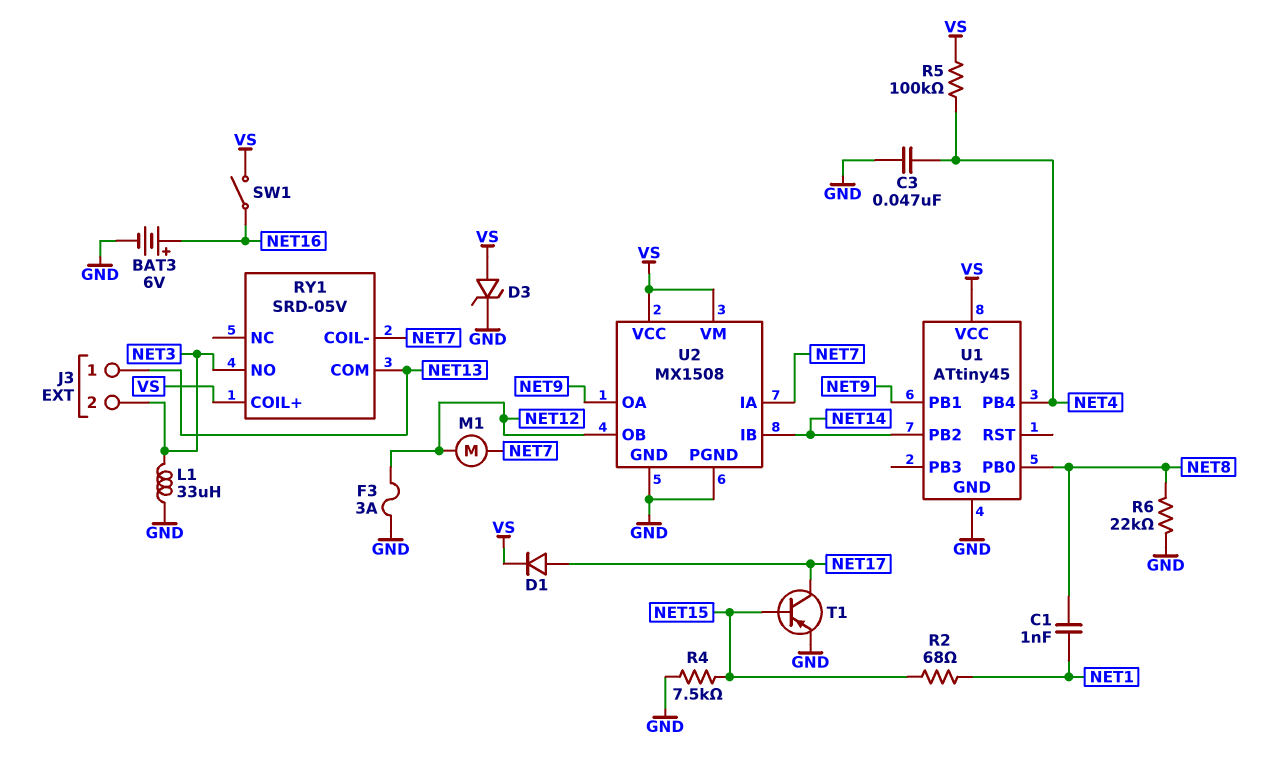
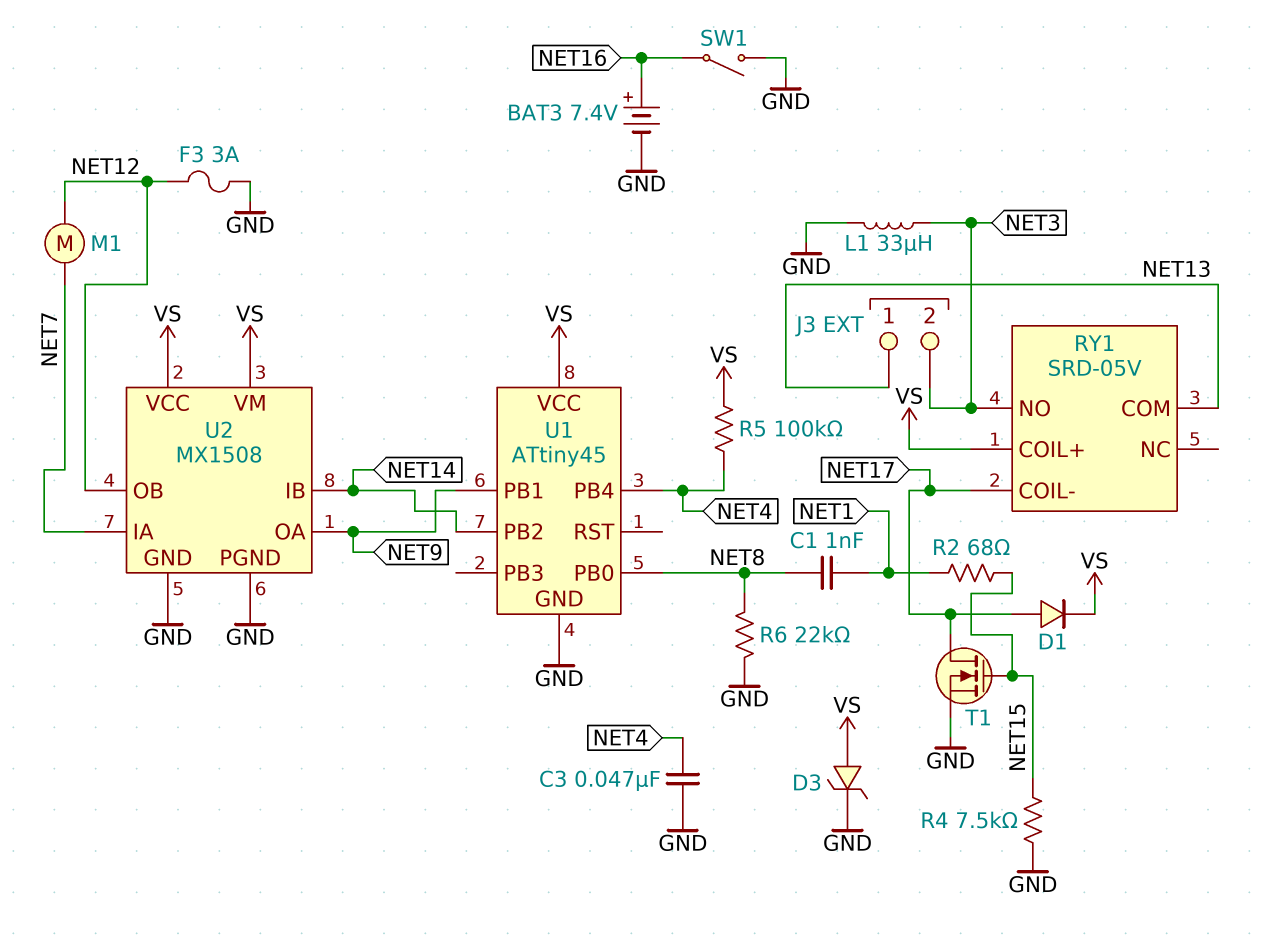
BAT3: 6V (plus NET16, minus GND) -> 7.4V (plus NET16, minus GND)
RY1 pin COIL-: NET7 -> NET17
SW1: switch (NET16, VS) -> switch (GND, NET16)
T1: PNP (B NET15, C NET17, E GND) -> NMOS (G NET15, D NET17, S GND)

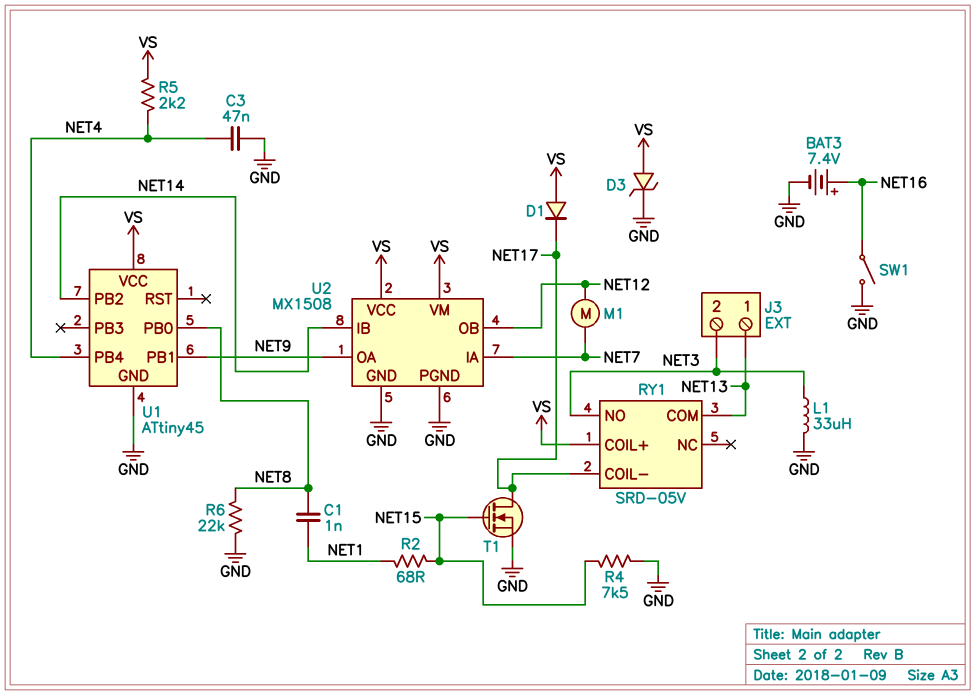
D1: diode (A NET17, K VS) -> diode (A VS, K NET17)
F3: 3A (GND, NET12) -> none
R5: 100k (NET4, VS) -> 2.2k (NET4, VS)

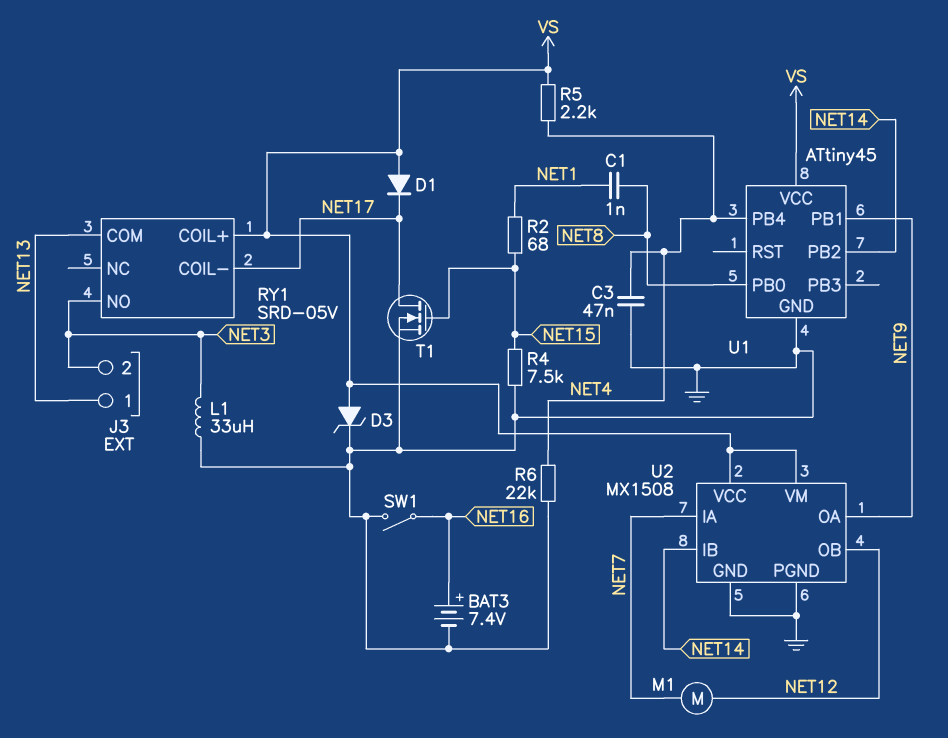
R6: 22k (GND, NET8) -> 22k (GND, NET4)

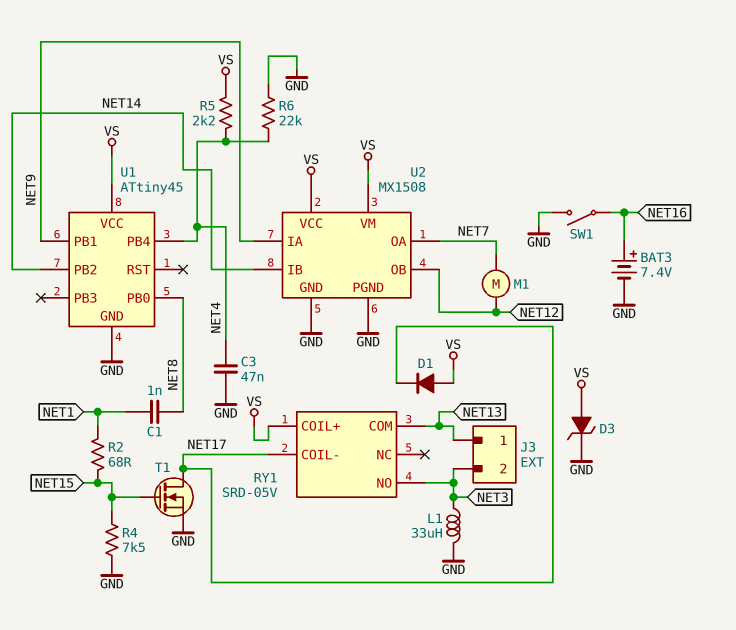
U2 pin IA: NET7 -> NET9
U2 pin OA: NET9 -> NET7

